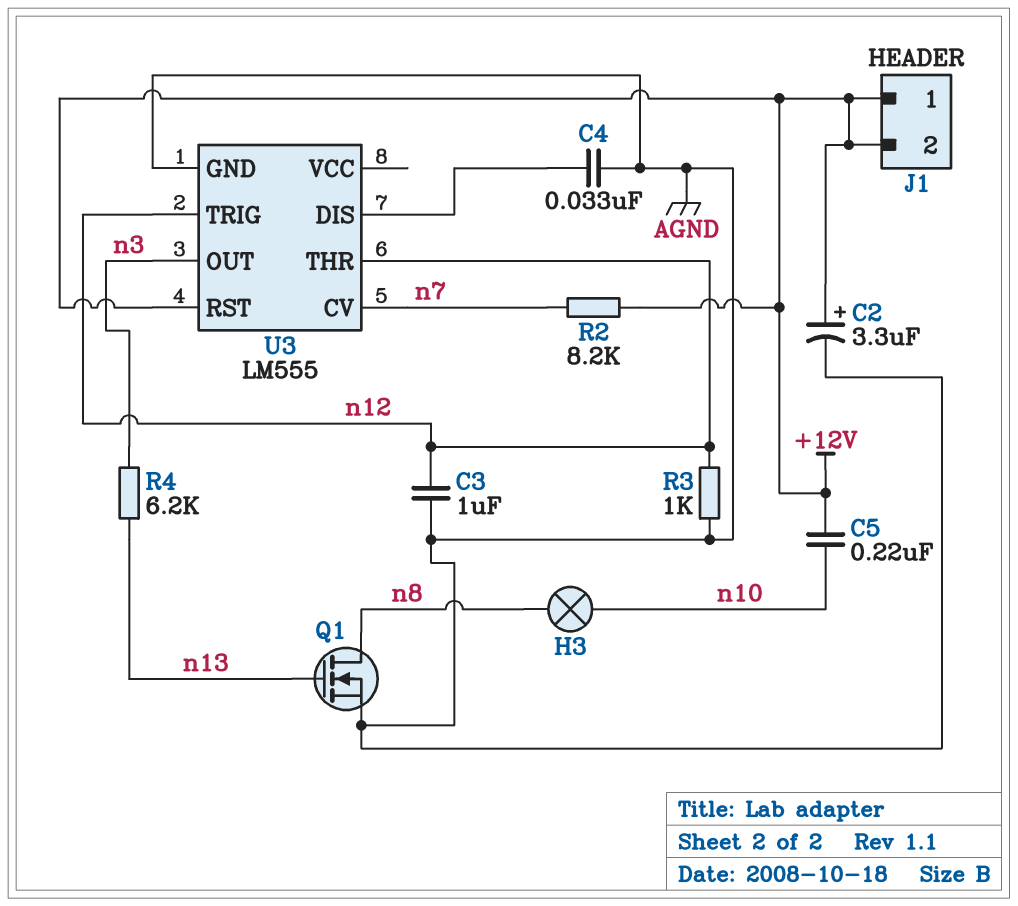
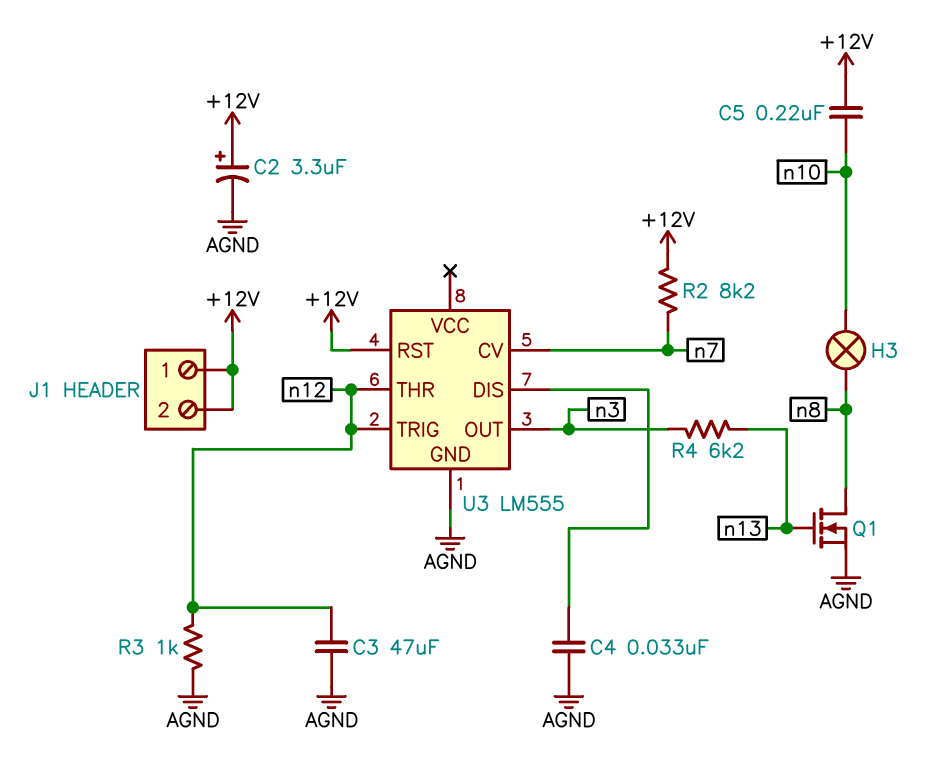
C3: 1uF (AGND, n12) -> 47uF (AGND, n12)

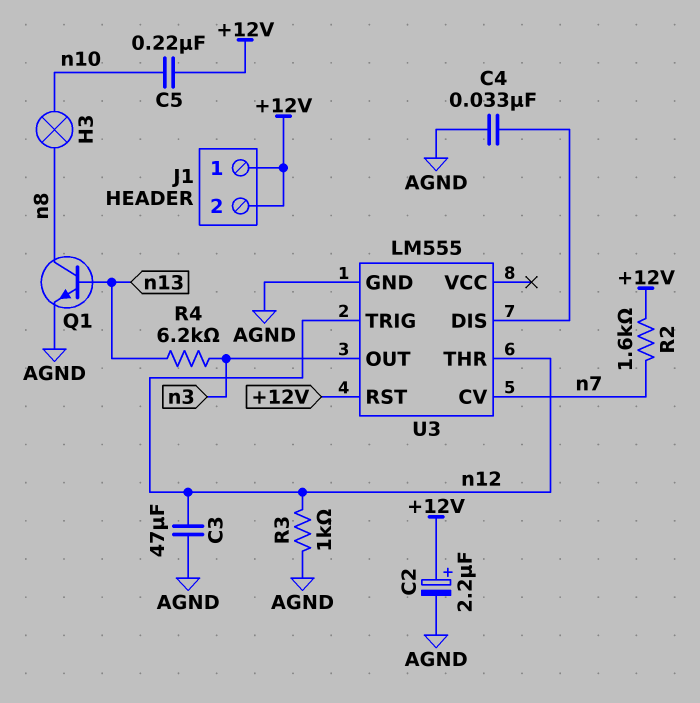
C2: 3.3uF (plus +12V, minus AGND) -> 2.2uF (plus +12V, minus AGND)
Q1: NMOS (G n13, D n8, S AGND) -> NPN (B n13, C n8, E AGND)
R2: 8.2k (+12V, n7) -> 1.6k (+12V, n7)

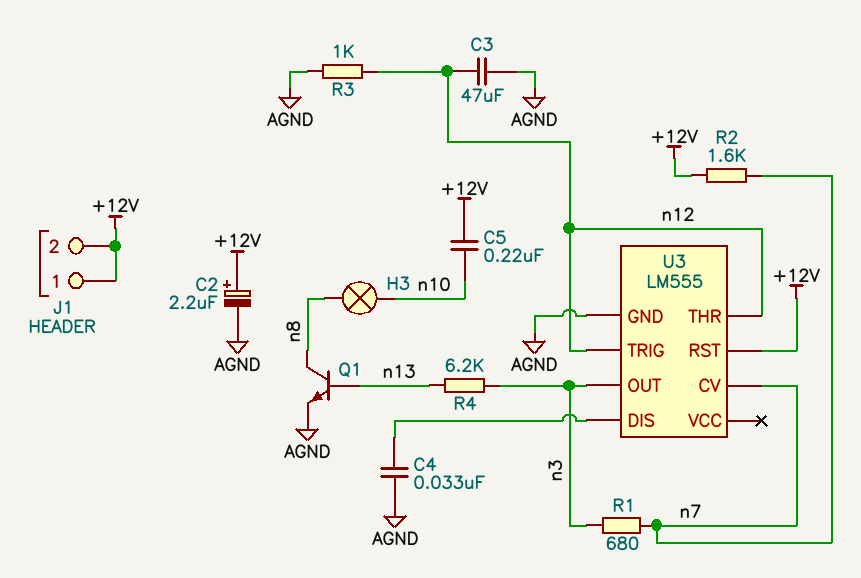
R1: none -> 680 (n3, n7)

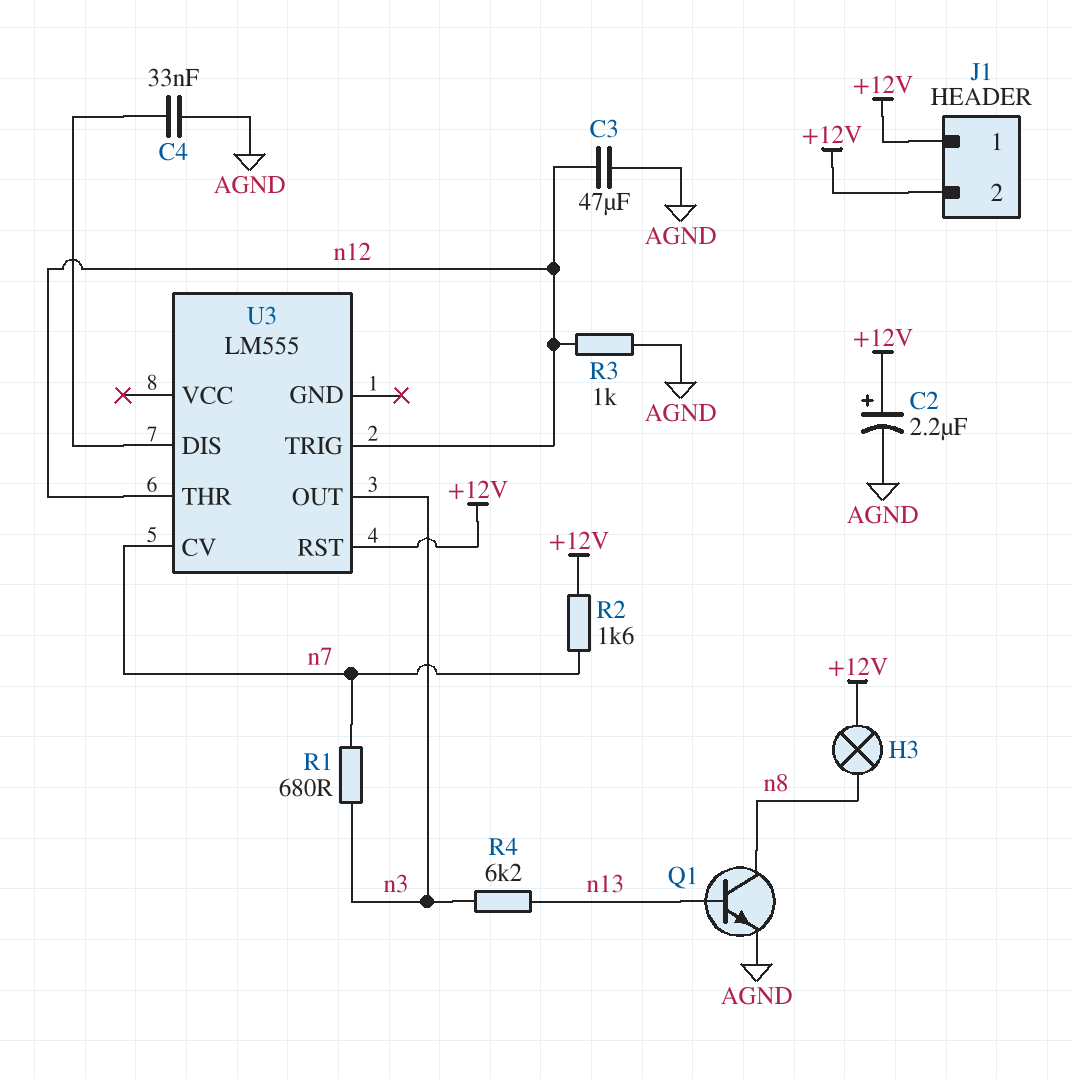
C5: 220nF (+12V, n10) -> none
H3: lamp (n8, n10) -> lamp (+12V, n8)
U3 pin GND: AGND -> none

